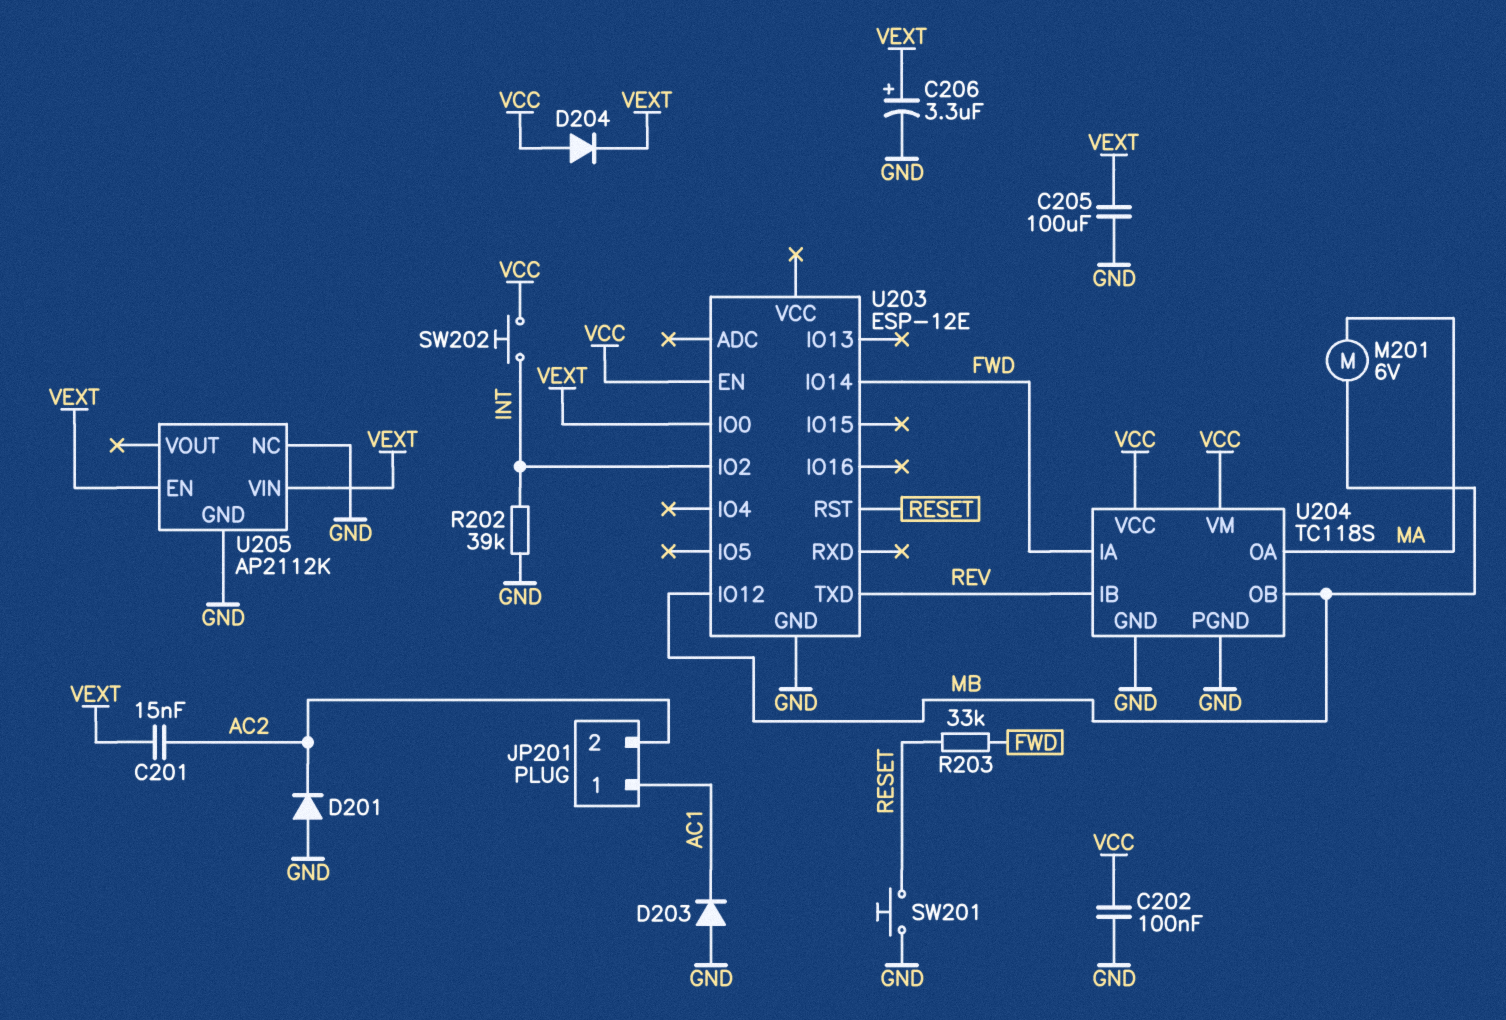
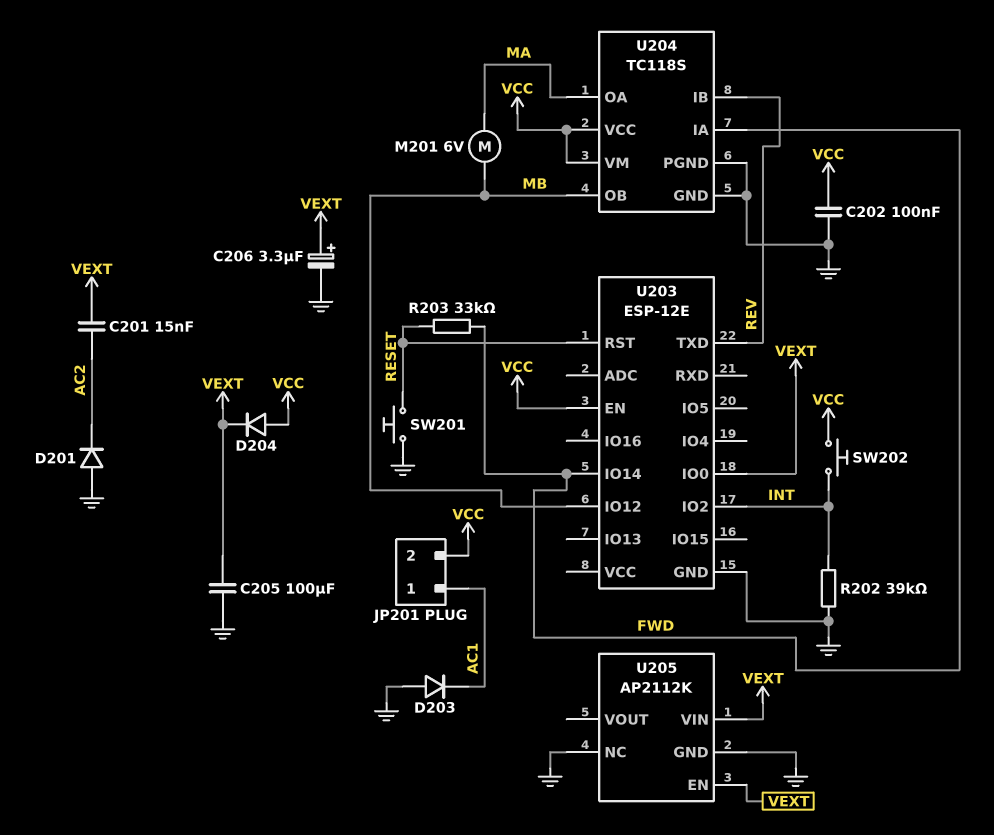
JP201 pin 2: AC2 -> VCC

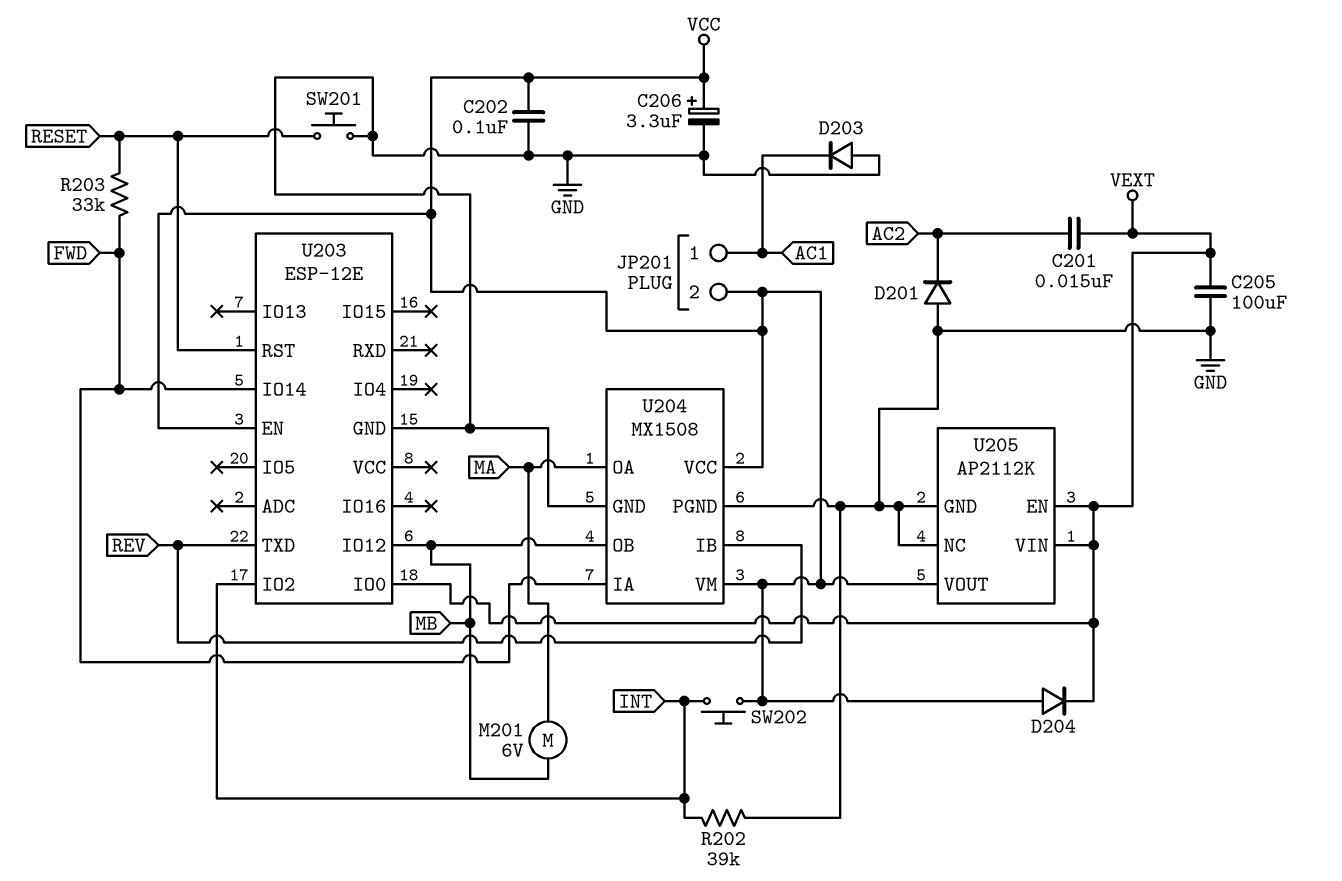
C206: 3.3uF (plus VEXT, minus GND) -> 3.3uF (plus VCC, minus GND)
U204: TC118S -> MX1508
U205 pin VOUT: none -> VCC

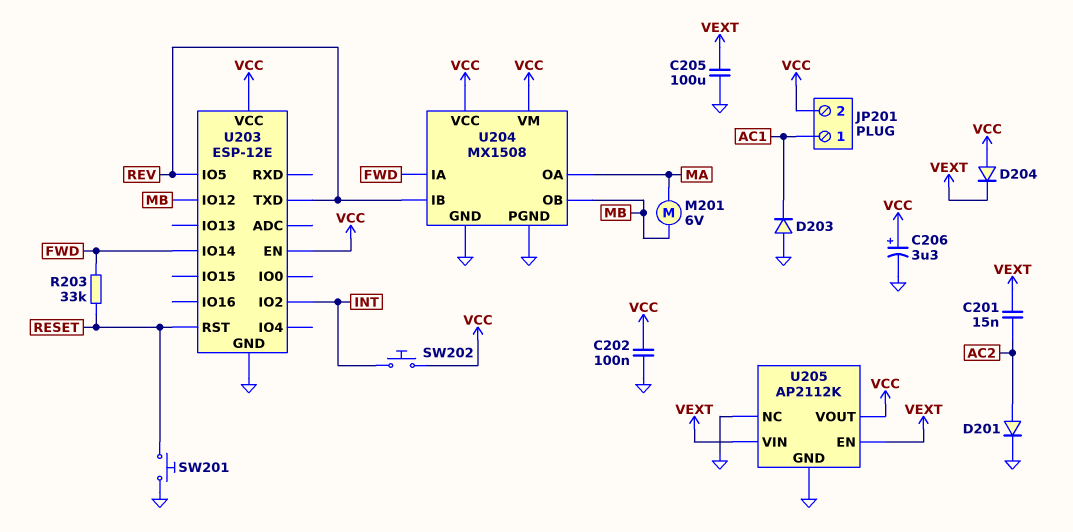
D201: diode (A GND, K AC2) -> diode (A AC2, K GND)
R202: 39k (GND, INT) -> none
U203 pin IO0: VEXT -> none
U203 pin IO5: none -> REV
U203 pin VCC: none -> VCC

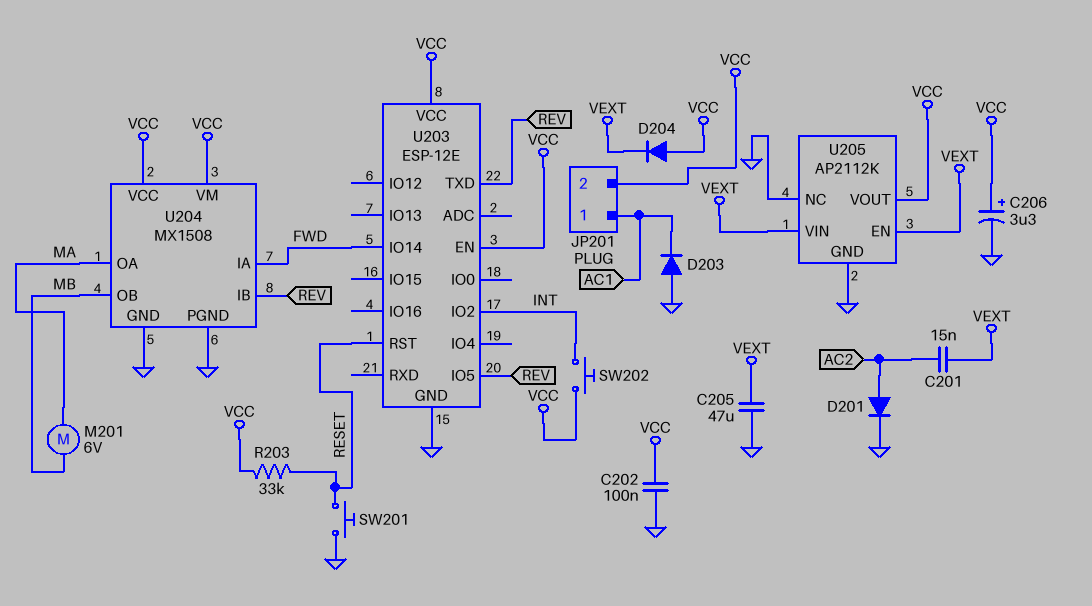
C205: 100uF (GND, VEXT) -> 47uF (GND, VEXT)
R203: 33k (FWD, RESET) -> 33k (RESET, VCC)
U203 pin IO12: MB -> none

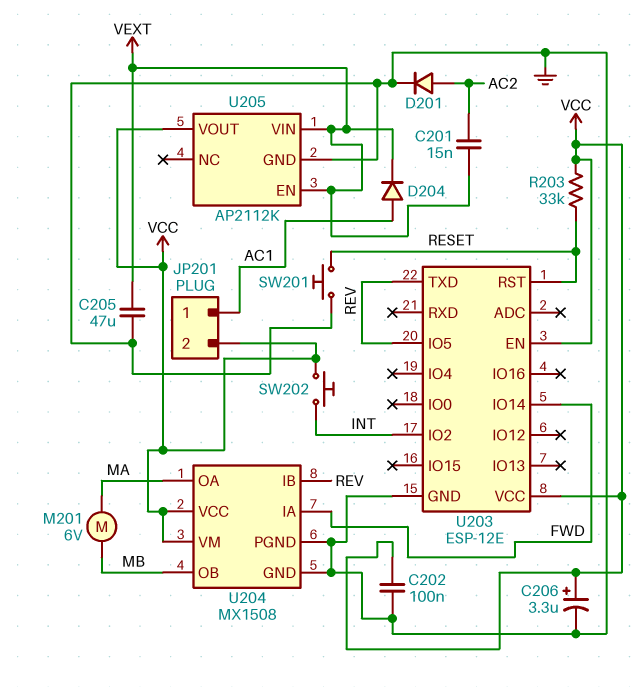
D203: diode (A GND, K AC1) -> none
D204: diode (A VCC, K VEXT) -> diode (A AC1, K VEXT)
U205 pin NC: GND -> none

